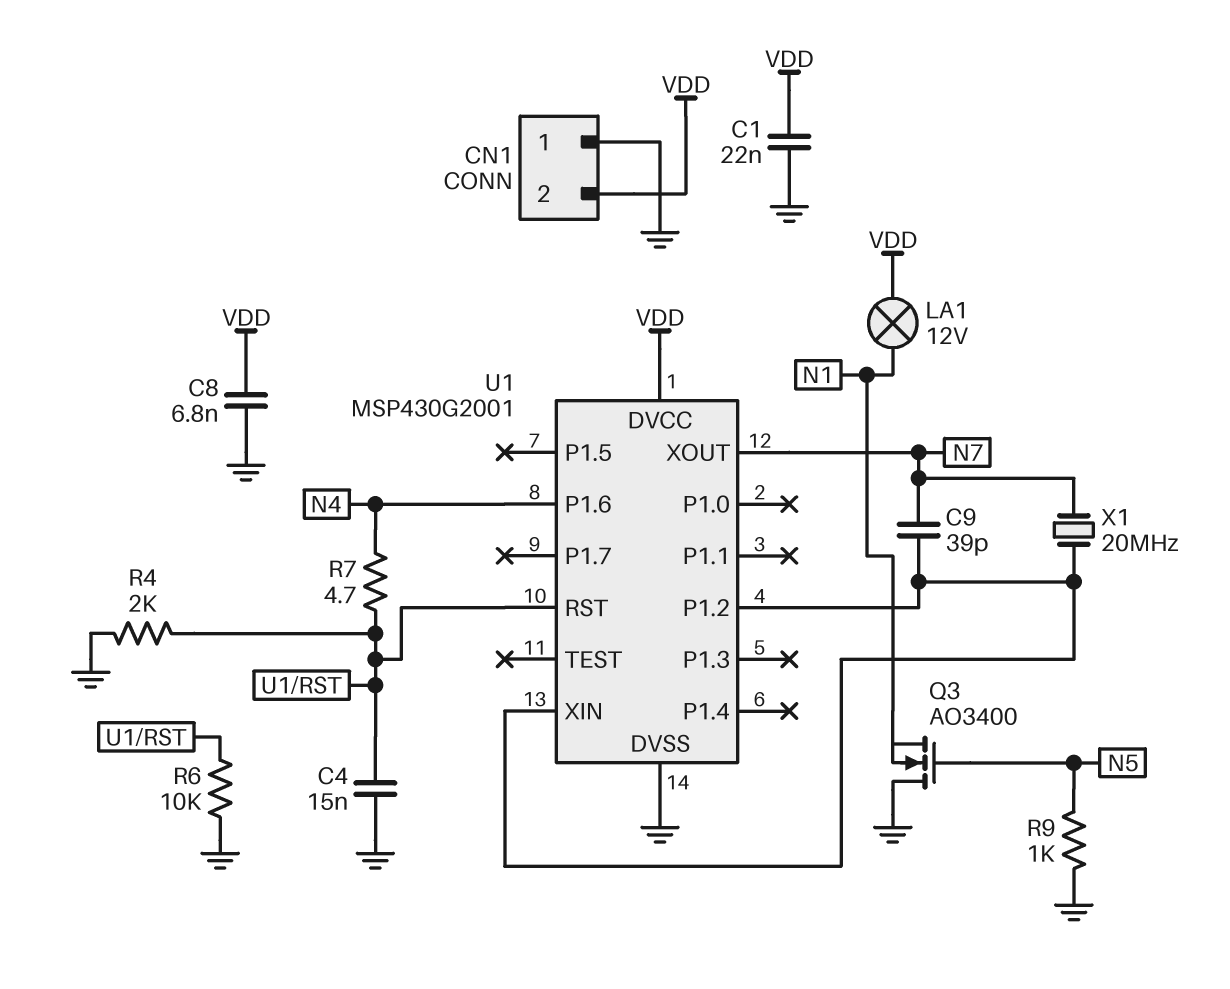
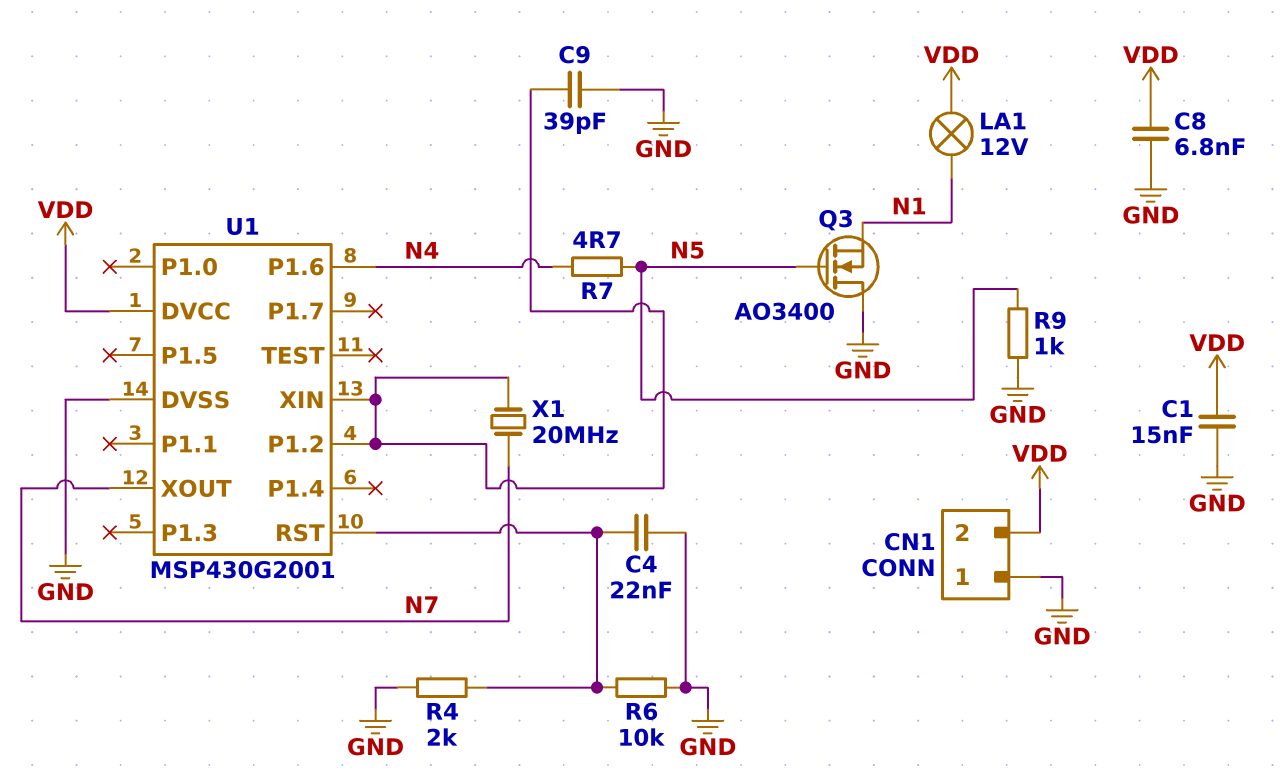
C1: 22nF (GND, VDD) -> 15nF (GND, VDD)
C4: 15nF (GND, U1/RST) -> 22nF (GND, U1/RST)
C9: 39pF (N7, U1/P1.2) -> 39pF (GND, U1/P1.2)
R7: 4.7 (N4, U1/RST) -> 4.7 (N4, N5)

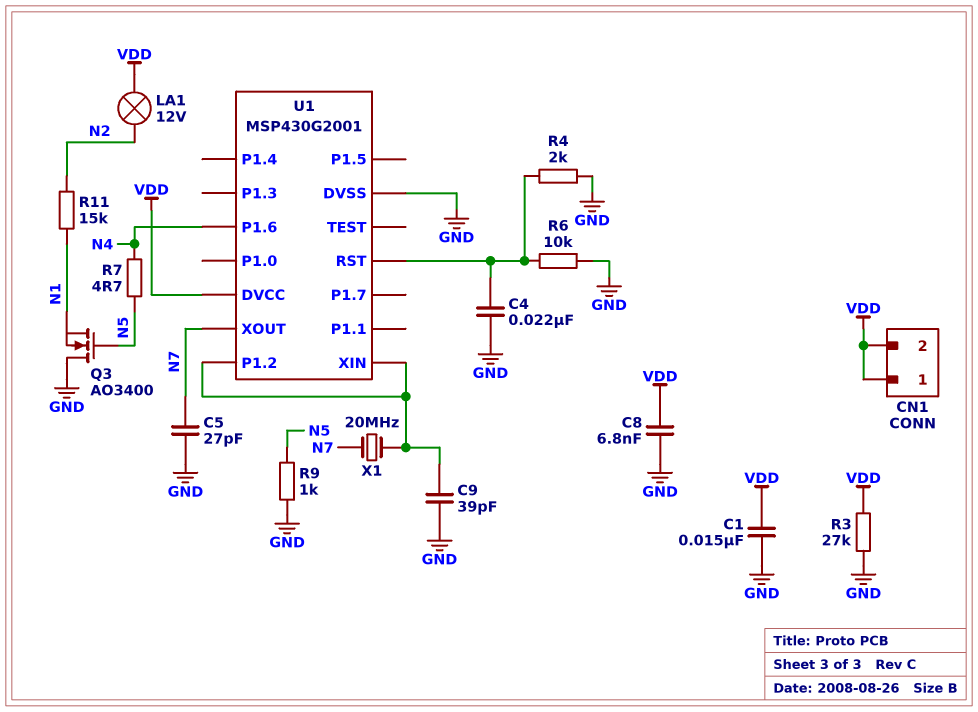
C5: none -> 27pF (GND, N7)
CN1 pin 1: GND -> VDD
LA1: lamp 12V (N1, VDD) -> lamp 12V (N2, VDD)
R3: none -> 27k (GND, VDD)
R11: none -> 15k (N1, N2)

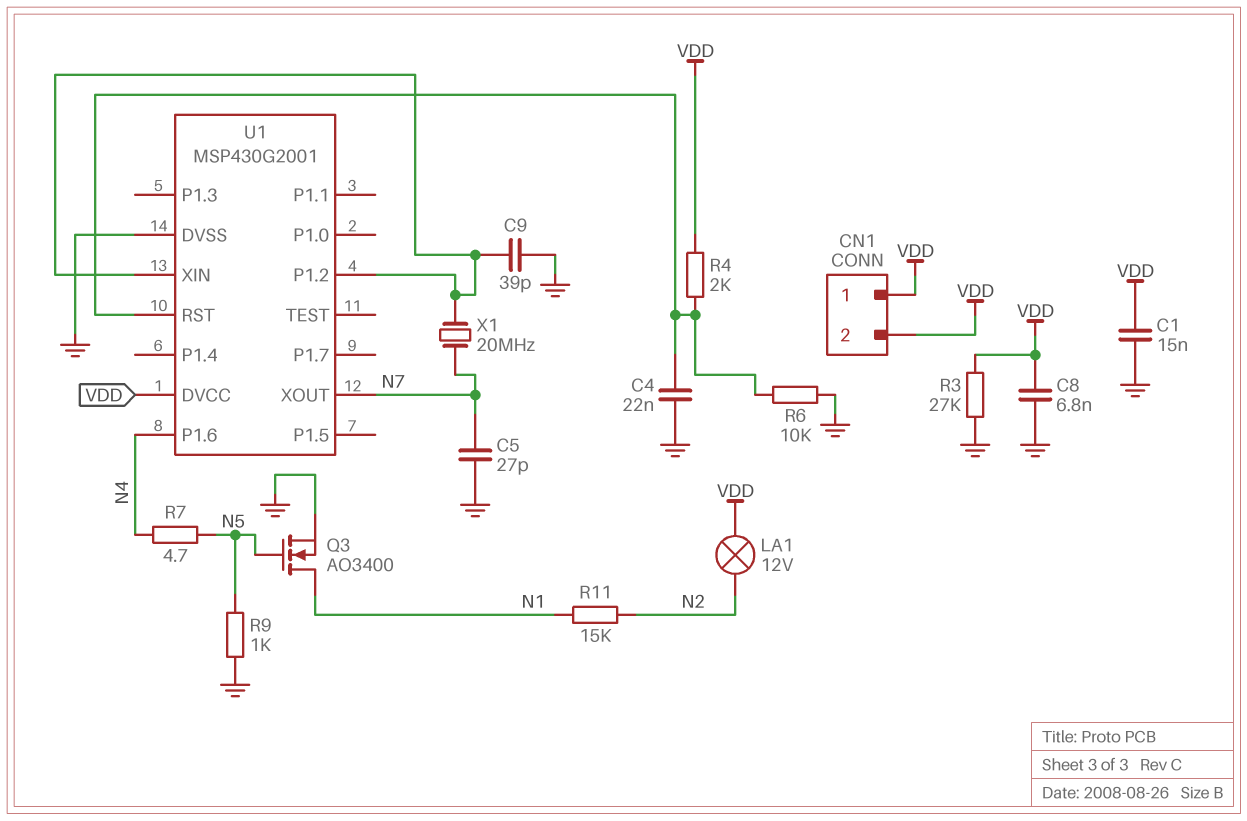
Q3: NMOS AO3400 (G N5, D GND, S N1) -> NMOS AO3400 (G N5, D N1, S GND)
R4: 2k (GND, U1/RST) -> 2k (U1/RST, VDD)

